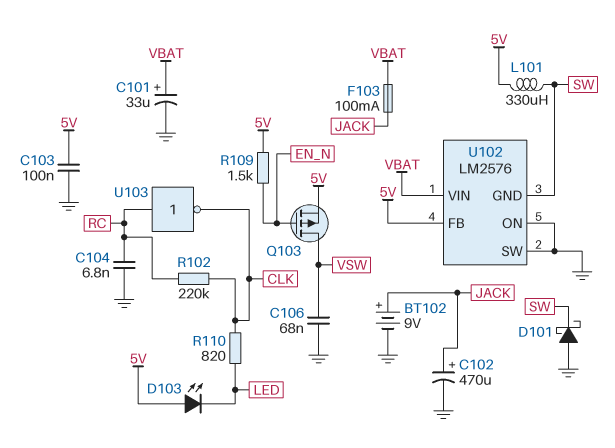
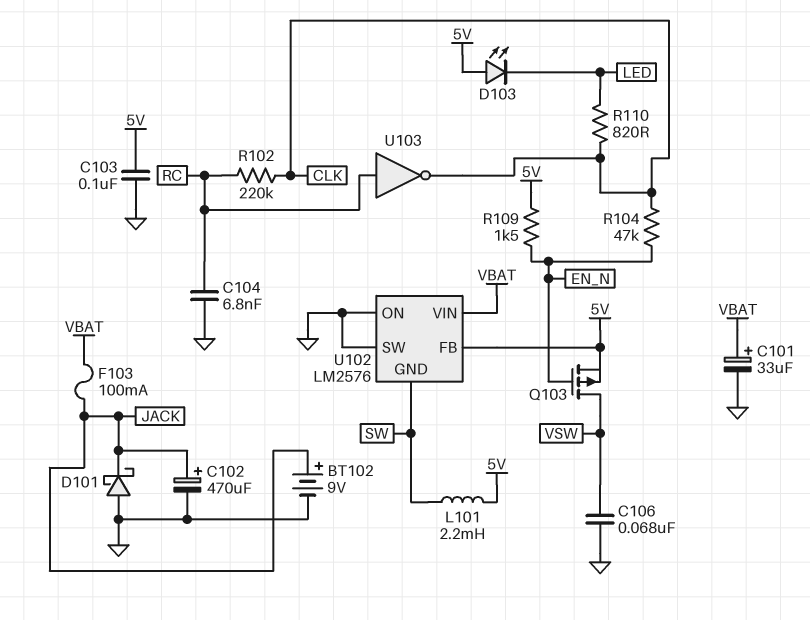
D101: schottky (A GND, K SW) -> schottky (A GND, K JACK)
L101: 330uH (5V, SW) -> 2.2mH (5V, SW)
R104: none -> 47k (CLK, EN_N)

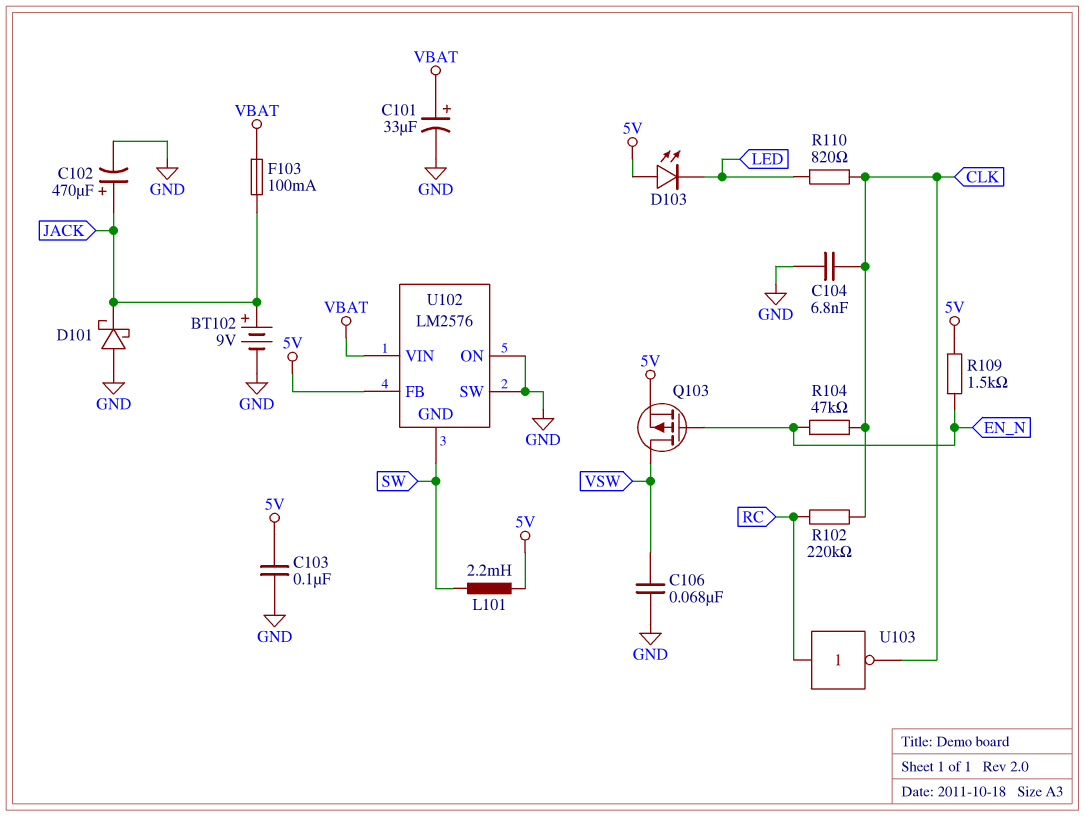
C104: 6.8nF (GND, RC) -> 6.8nF (CLK, GND)

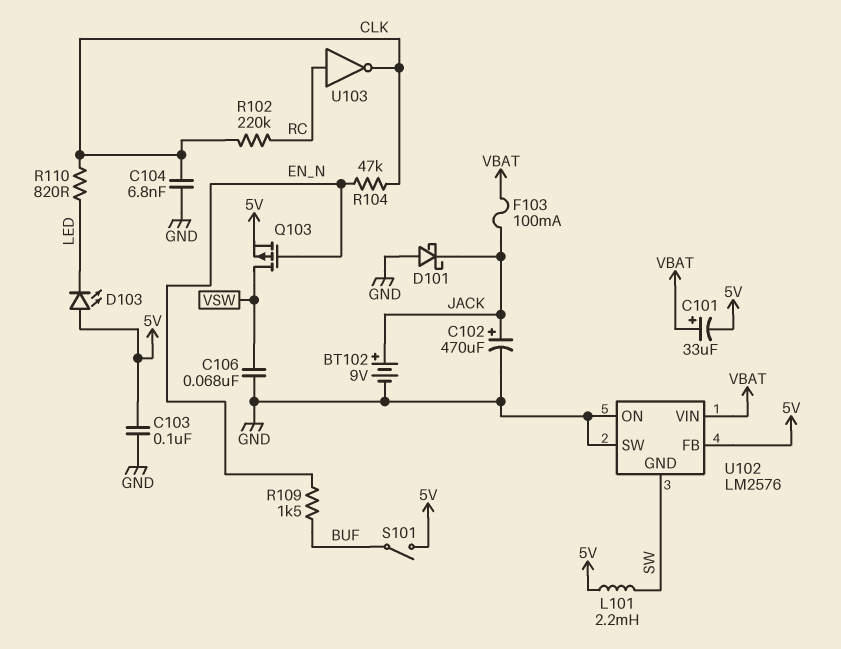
C101: 33uF (plus VBAT, minus GND) -> 33uF (plus VBAT, minus 5V)
R109: 1.5k (5V, EN_N) -> 1.5k (BUF, EN_N)
S101: none -> switch (5V, BUF)

